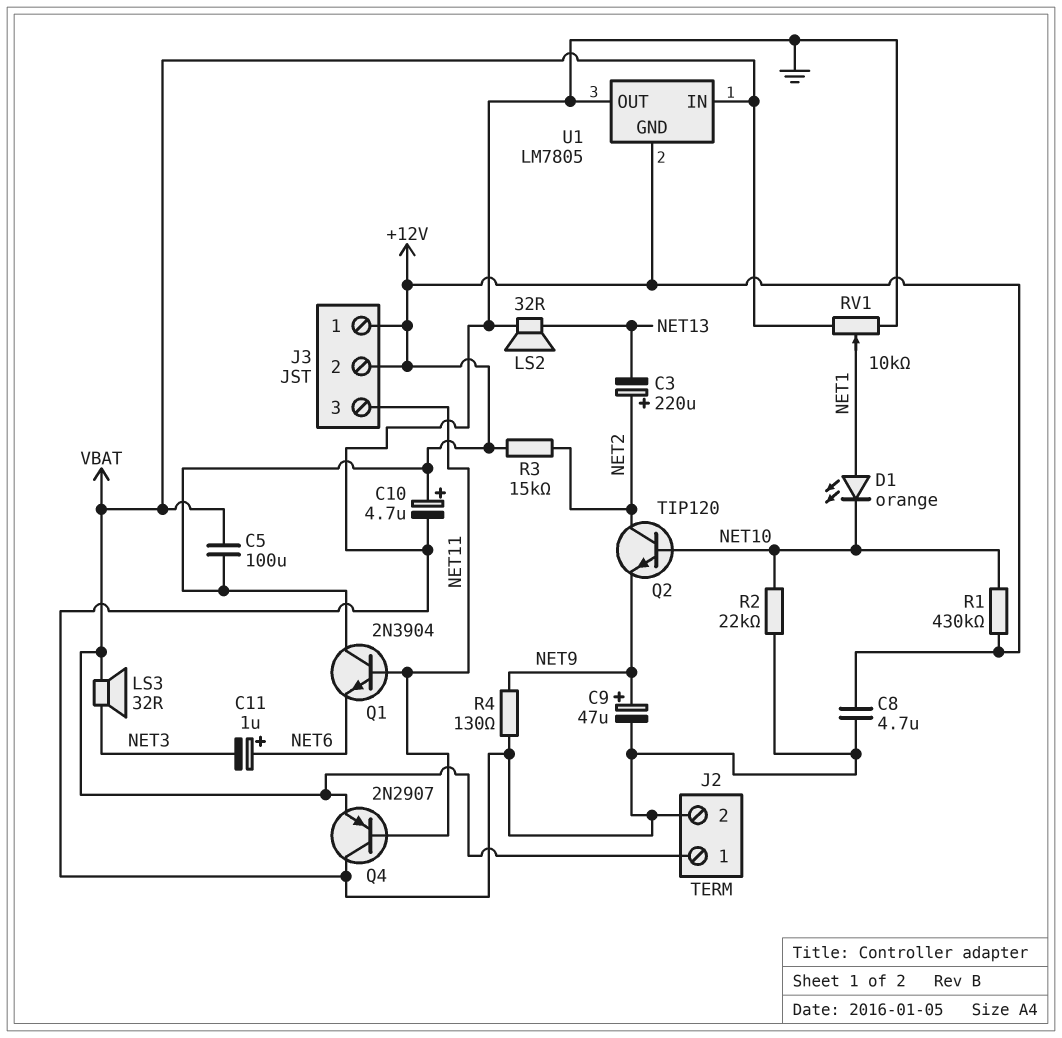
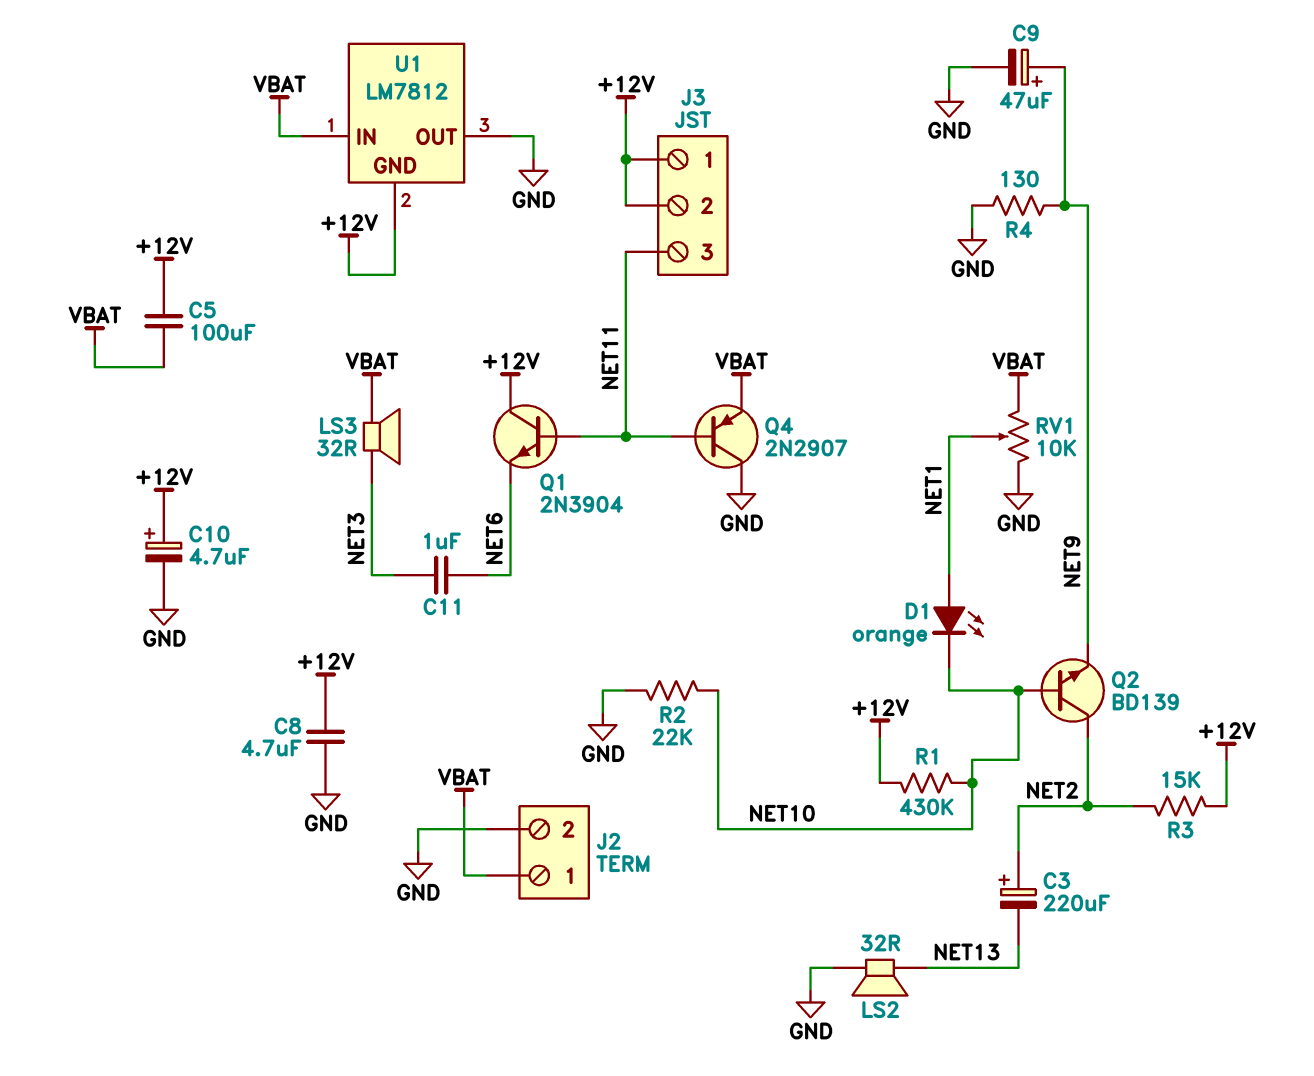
C11: 1uF (plus NET6, minus NET3) -> 1uF (NET3, NET6)
Q2: NPN TIP120 (B NET10, C NET2, E NET9) -> NPN BD139 (B NET10, C NET2, E NET9)
U1: LM7805 -> LM7812

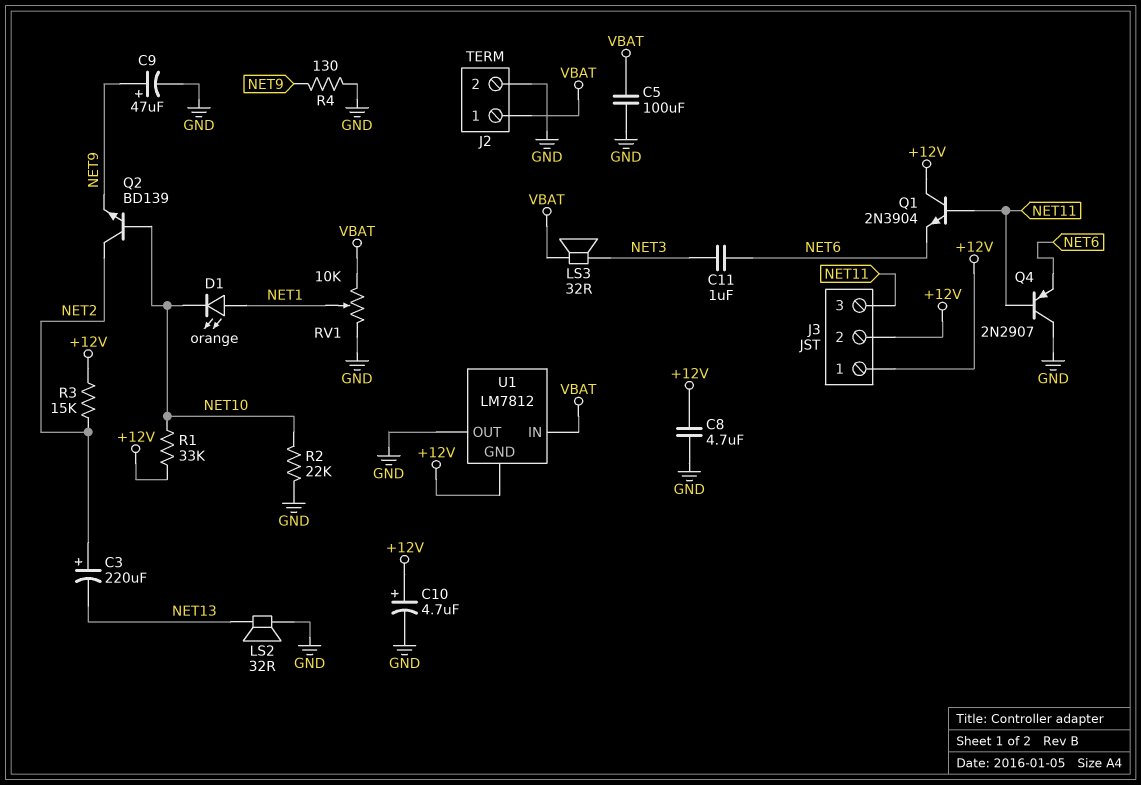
C5: 100uF (+12V, VBAT) -> 100uF (GND, VBAT)
Q4: PNP 2N2907 (B NET11, C GND, E VBAT) -> PNP 2N2907 (B NET11, C GND, E NET6)
R1: 430k (+12V, NET10) -> 33k (+12V, NET10)

